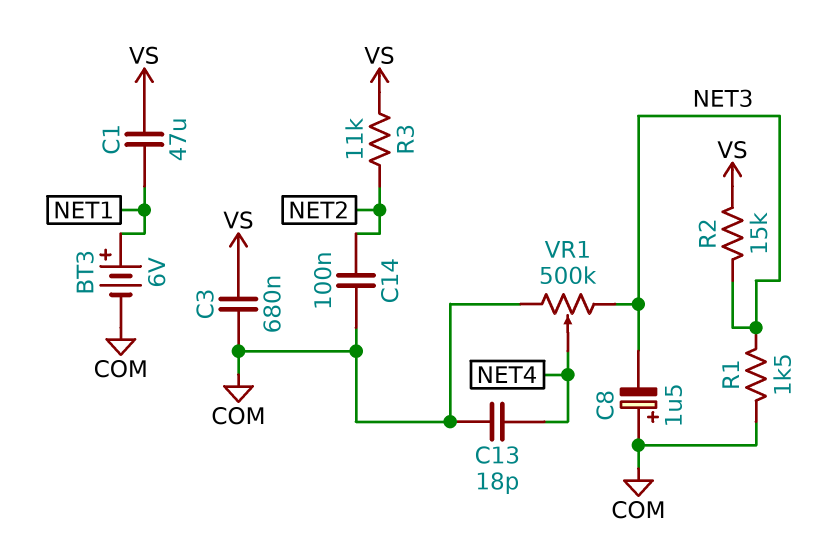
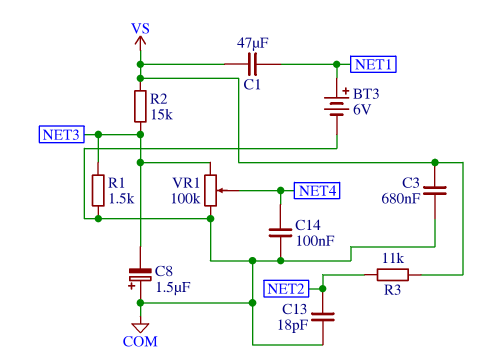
C13: 18pF (COM, NET4) -> 18pF (COM, NET2)
C14: 100nF (COM, NET2) -> 100nF (COM, NET4)
VR1: 500k (COM, NET3, wiper NET4) -> 100k (COM, NET3, wiper NET4)

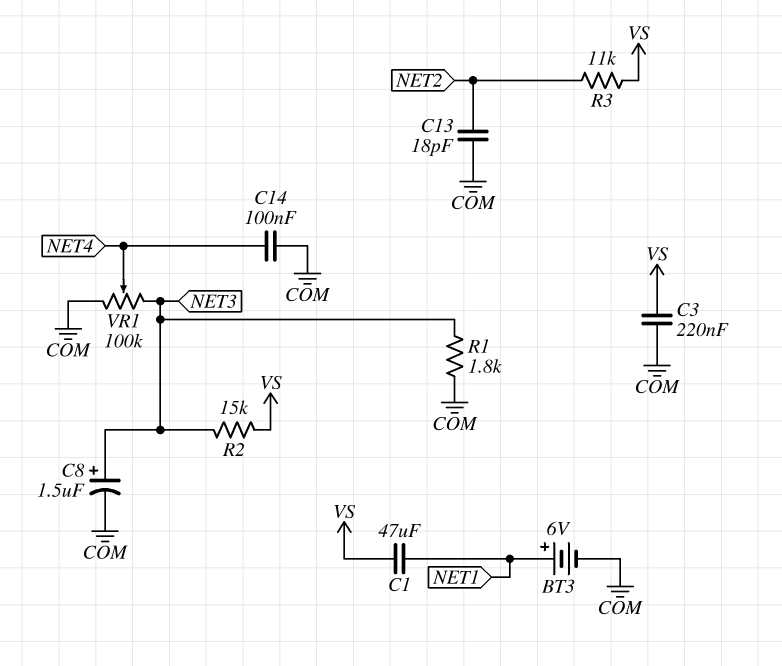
C3: 680nF (COM, VS) -> 220nF (COM, VS)
C8: 1.5uF (plus COM, minus NET3) -> 1.5uF (plus NET3, minus COM)
R1: 1.5k (COM, NET3) -> 1.8k (COM, NET3)

